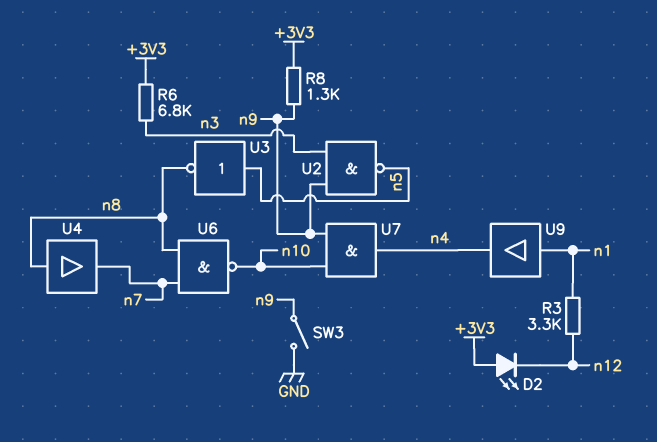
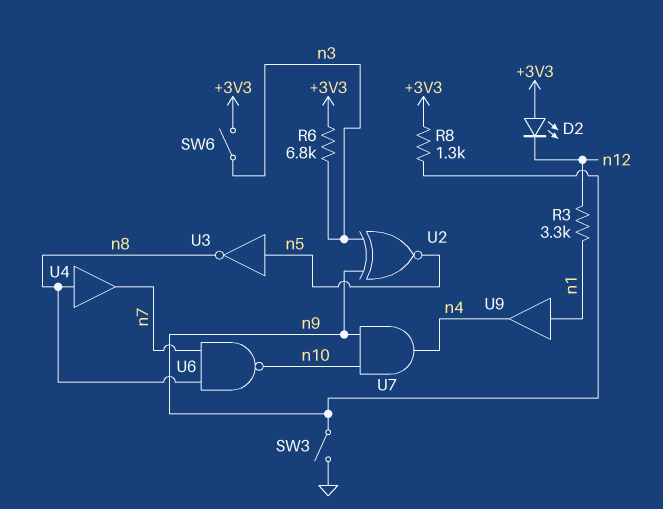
SW6: none -> switch (+3V3, n3)
U2: NAND (in n3, in n9, out n5) -> XNOR (in n3, in n9, out n5)

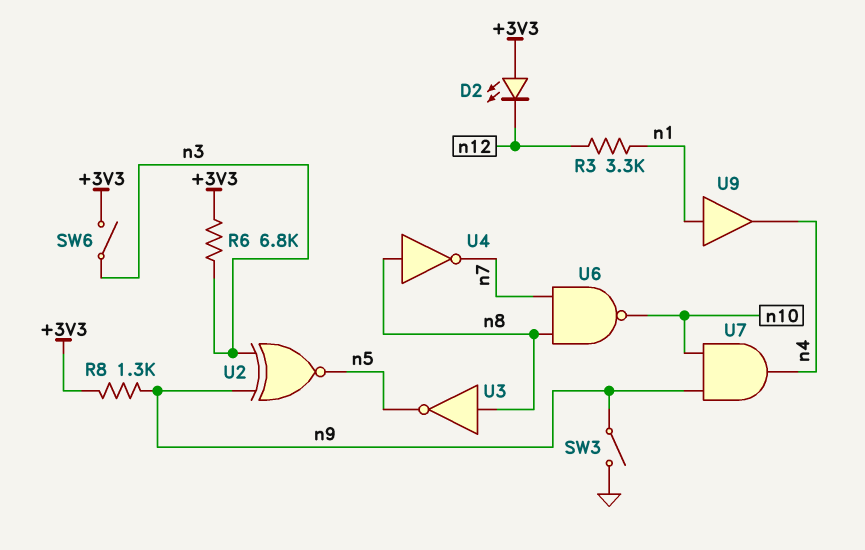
U3: NOT (in n5, out n8) -> NOT (in n8, out n5)
U4: buffer (in n8, out n7) -> NOT (in n8, out n7)

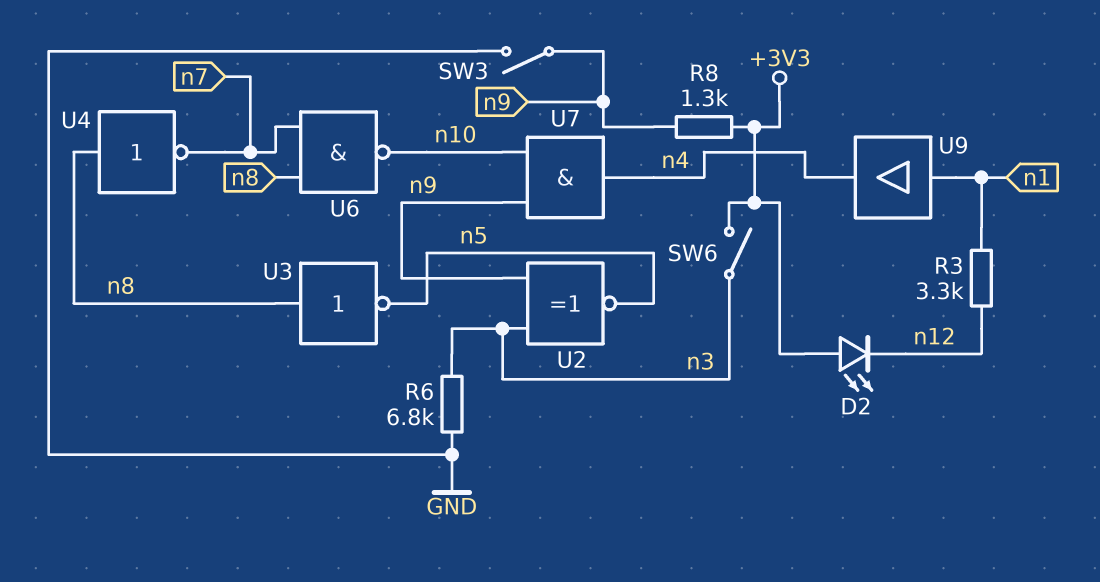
R6: 6.8k (+3V3, n3) -> 6.8k (GND, n3)

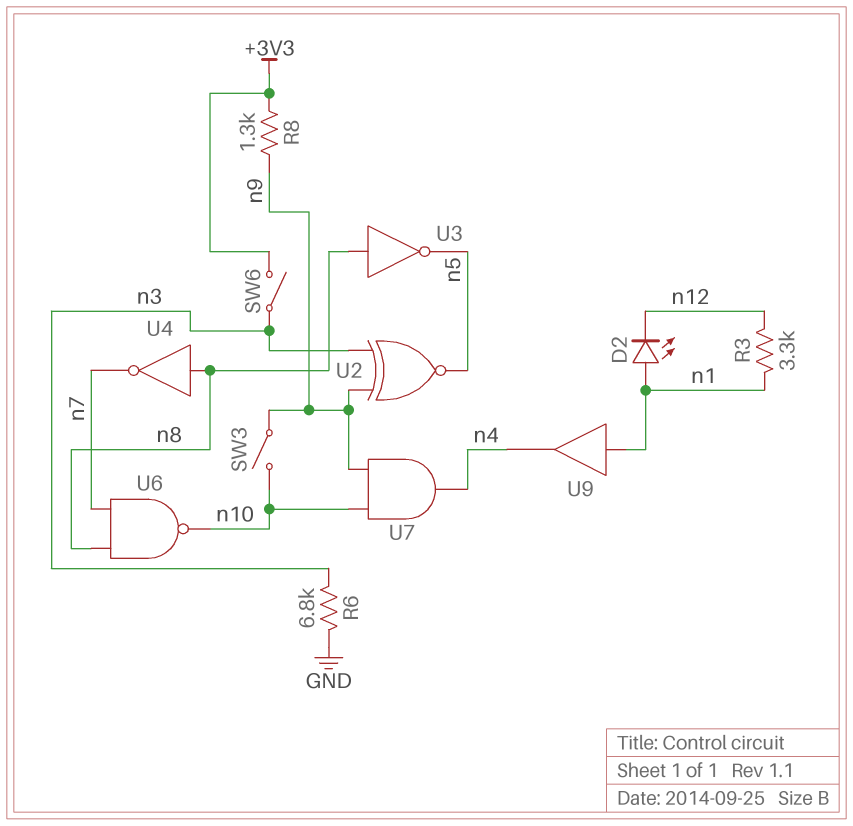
D2: LED (A +3V3, K n12) -> LED (A n1, K n12)
SW3: switch (GND, n9) -> switch (n9, n10)

